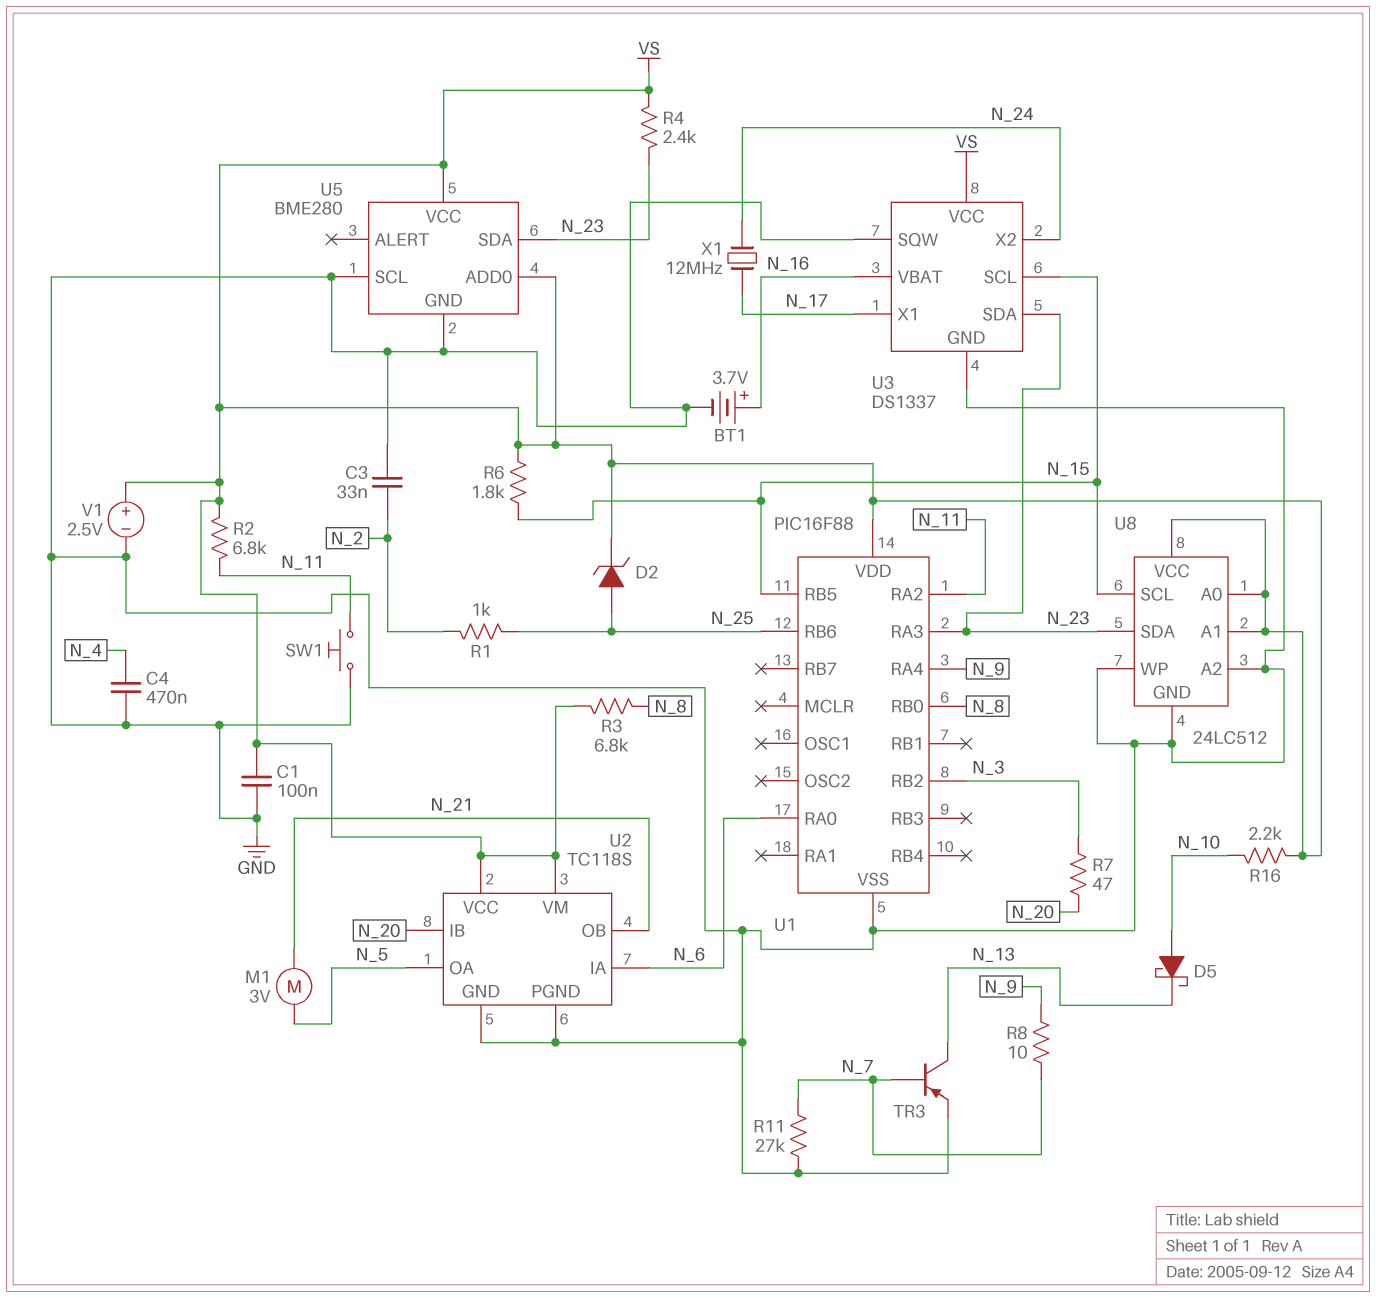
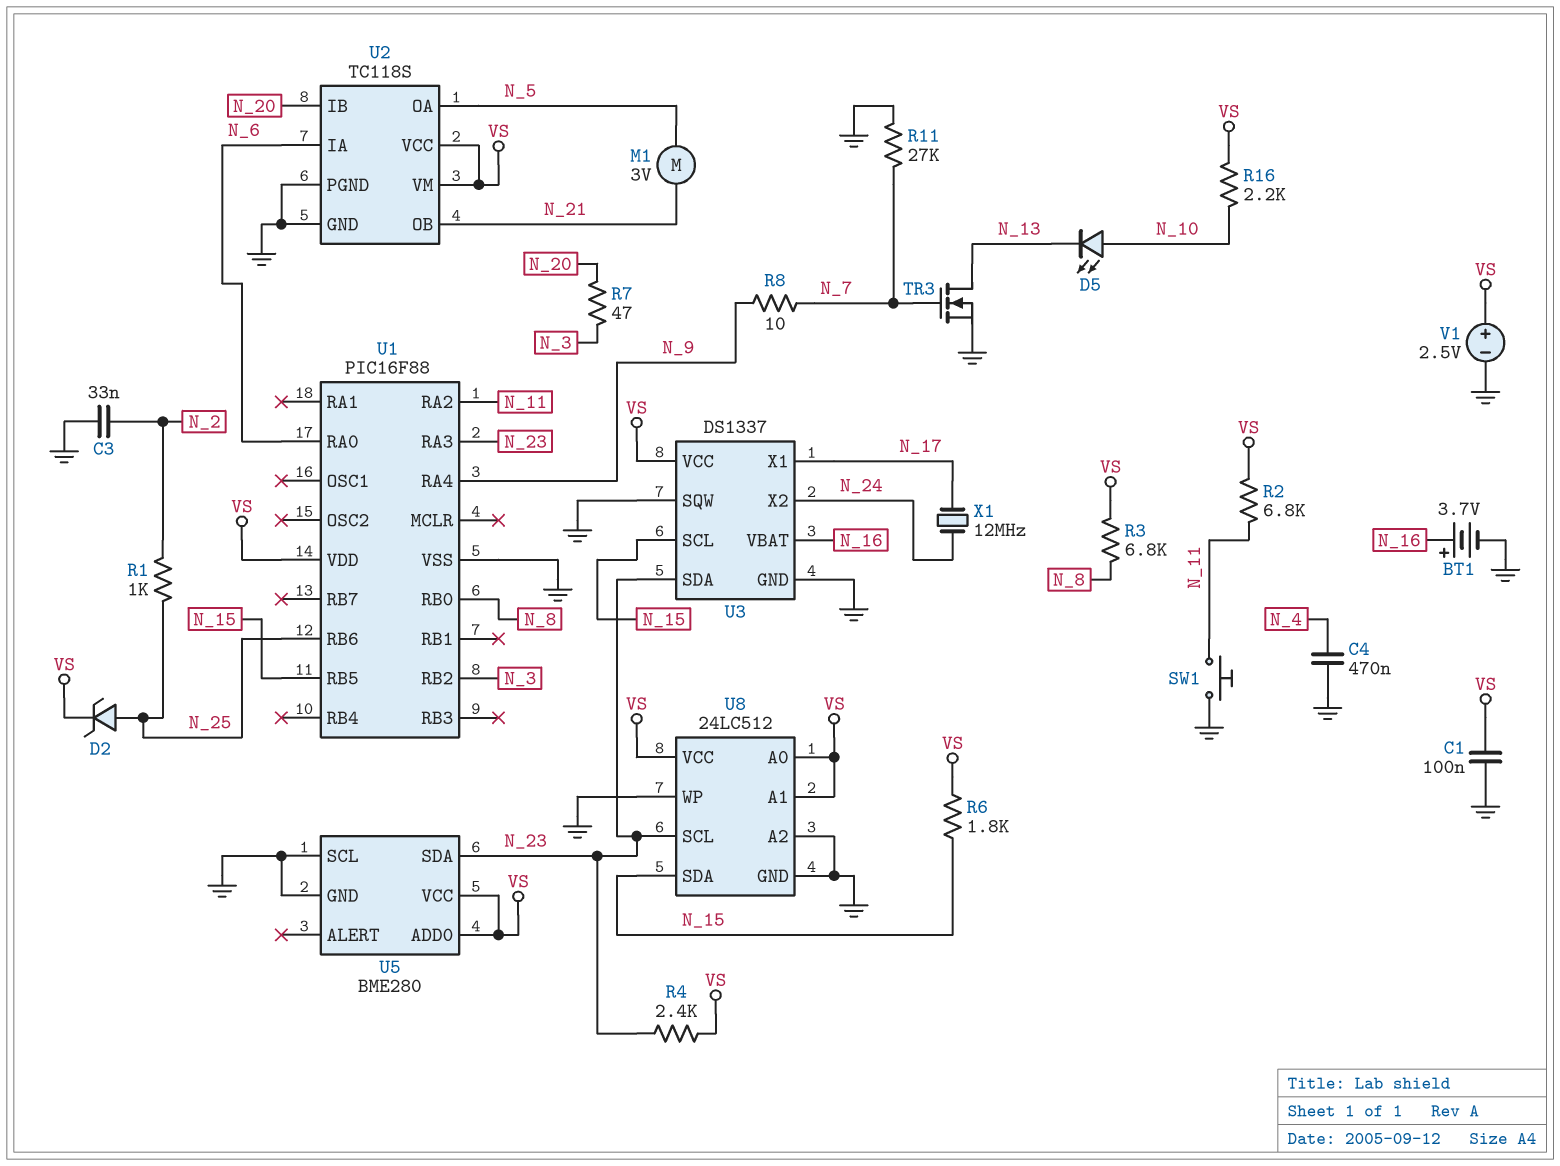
D5: schottky (A N_10, K N_13) -> LED (A N_10, K N_13)
TR3: PNP (B N_7, C N_13, E GND) -> NMOS (G N_7, D N_13, S GND)
U8 pin SCL: N_15 -> N_23
U8 pin SDA: N_23 -> N_15

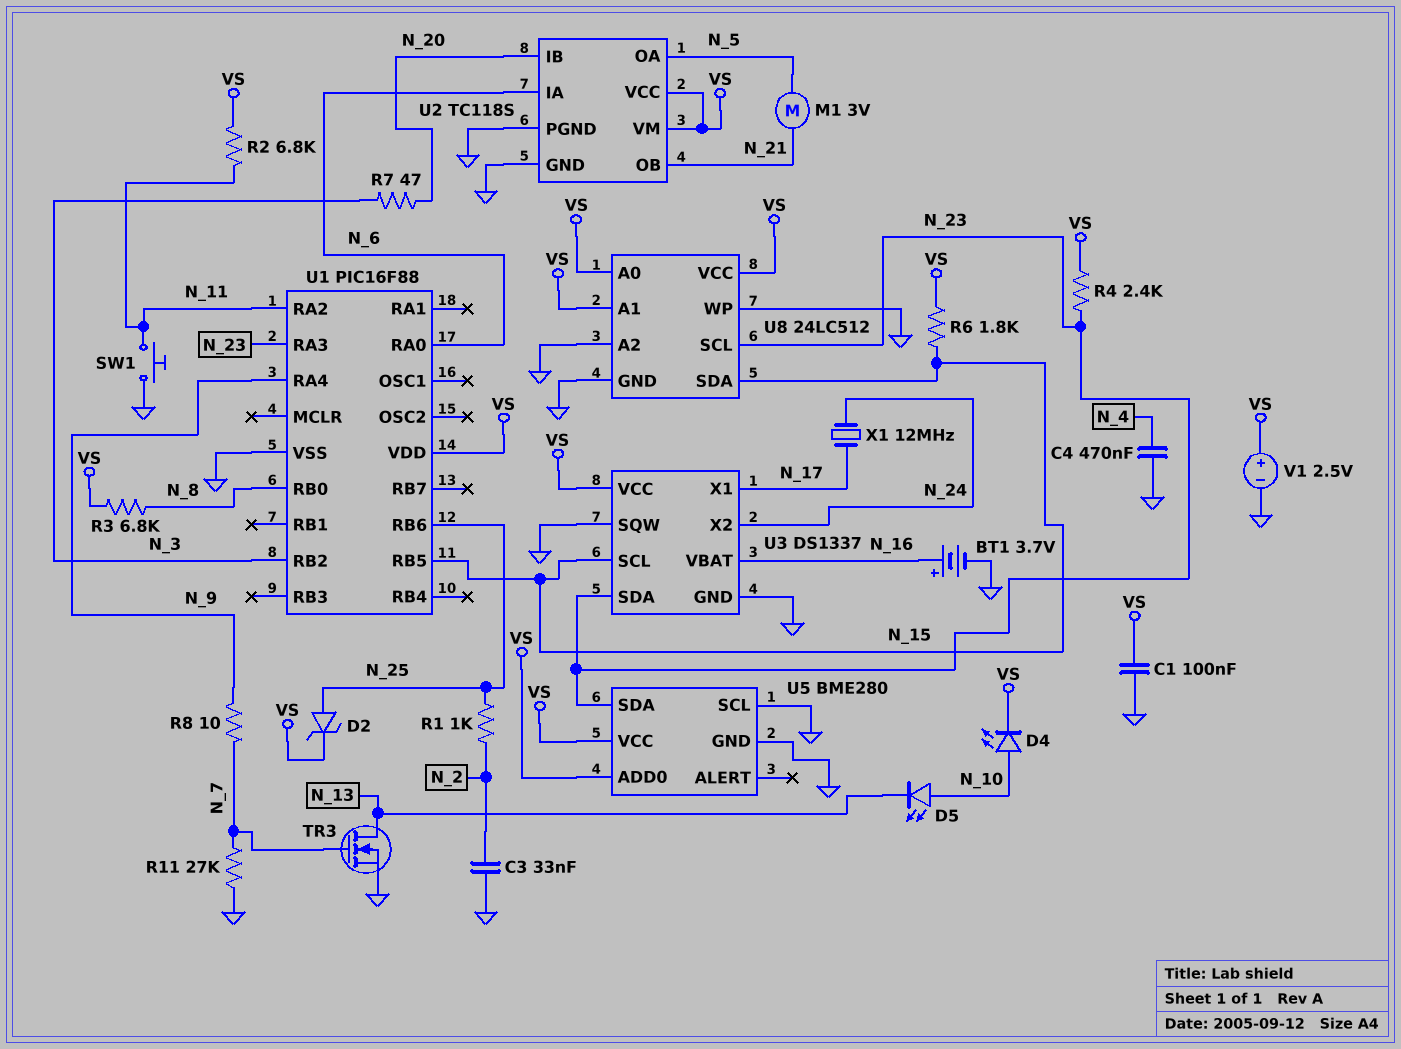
D4: none -> LED (A N_10, K VS)
R16: 2.2k (N_10, VS) -> none

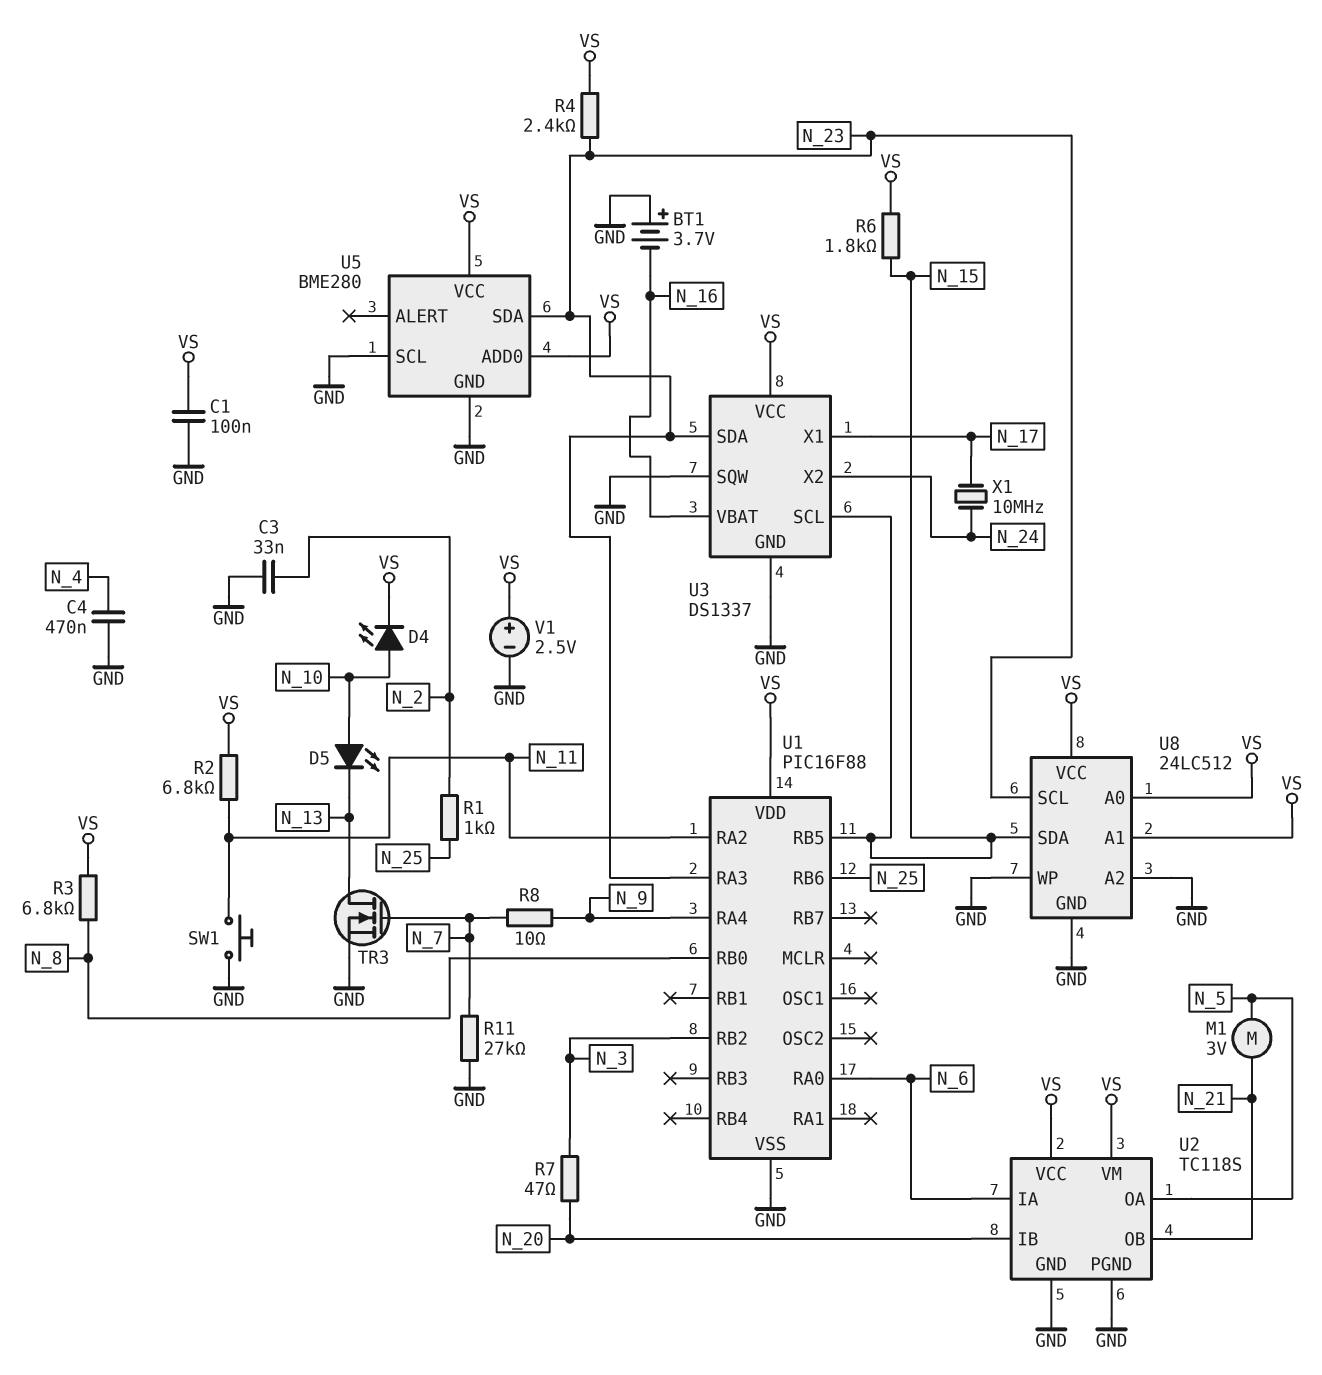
BT1: 3.7V (plus N_16, minus GND) -> 3.7V (plus GND, minus N_16)
D2: zener (A N_25, K VS) -> none
X1: 12MHz (N_17, N_24) -> 10MHz (N_17, N_24)

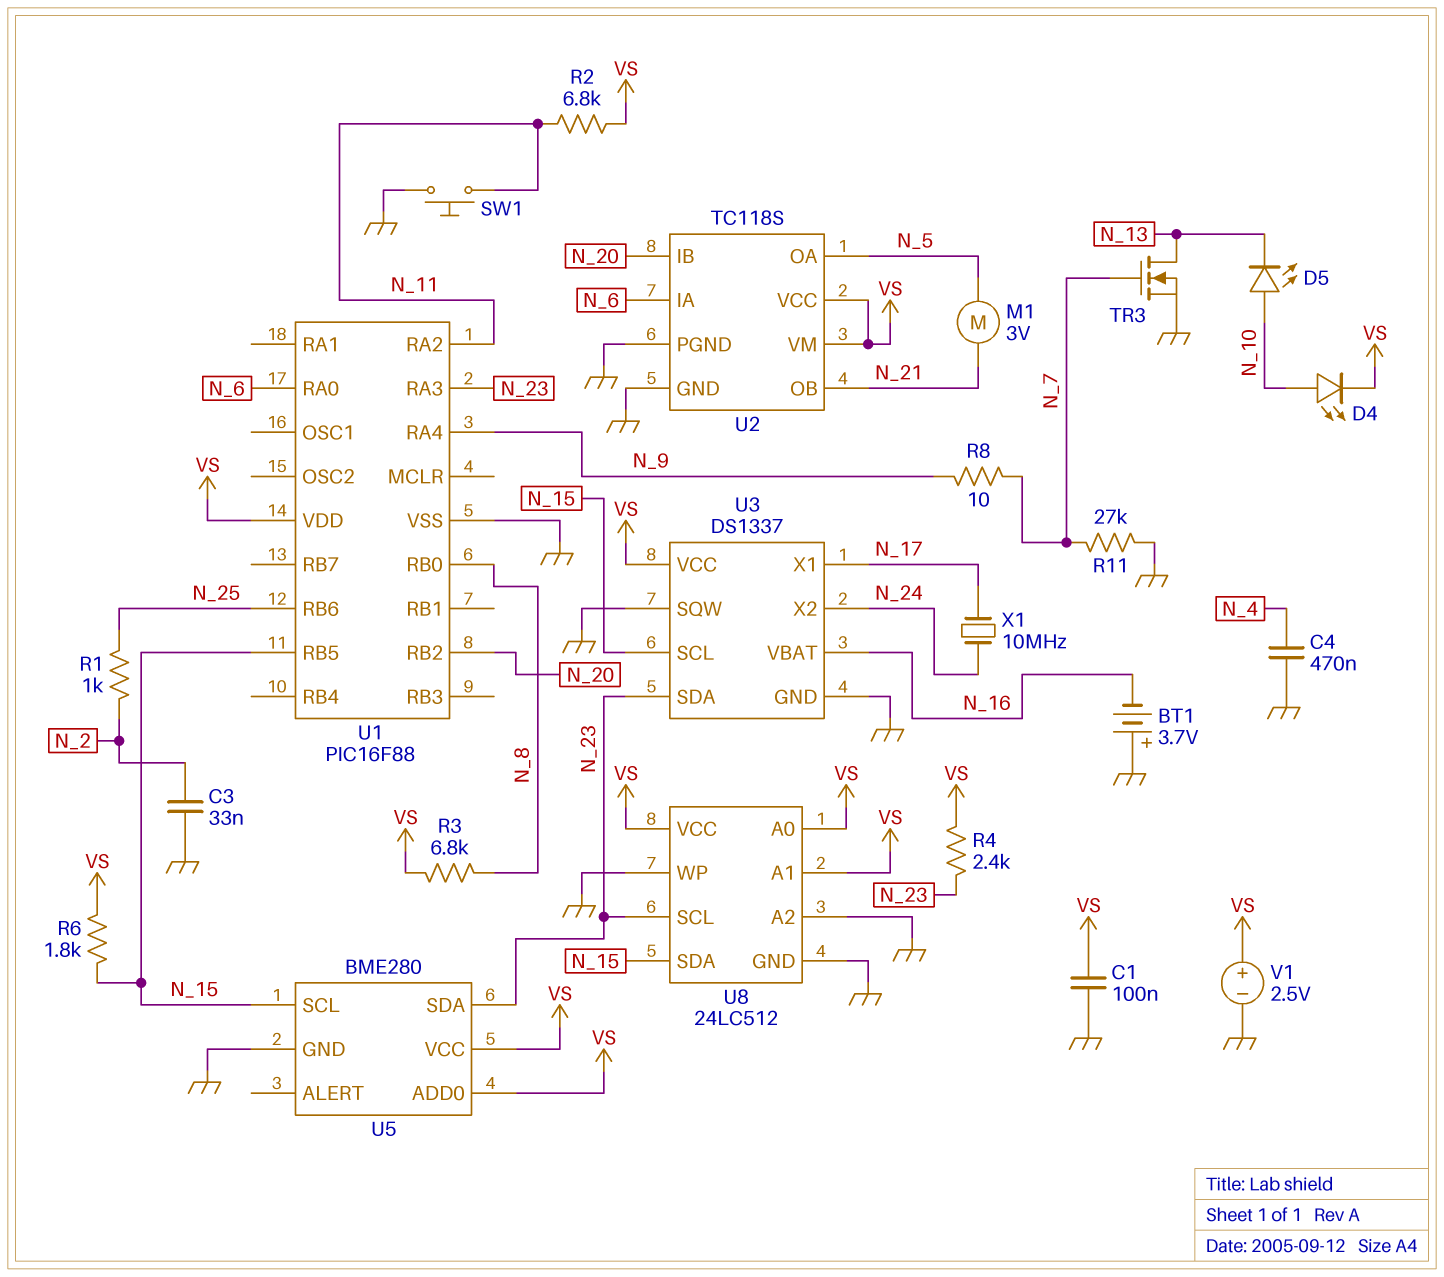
R7: 47 (N_3, N_20) -> none
U1 pin RB2: N_3 -> N_20
U5 pin SCL: GND -> N_15

